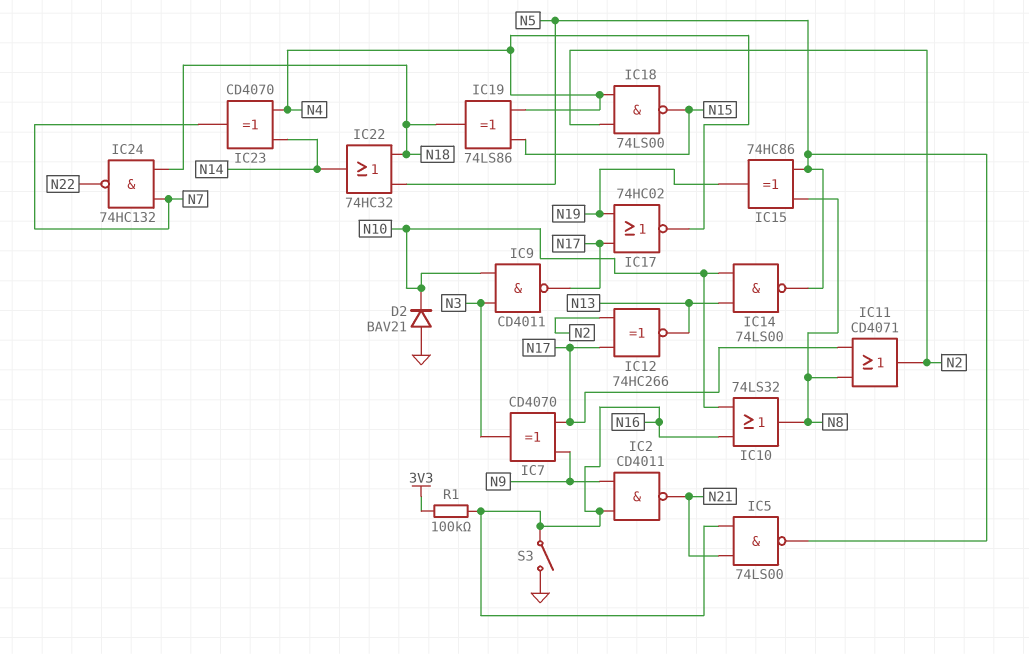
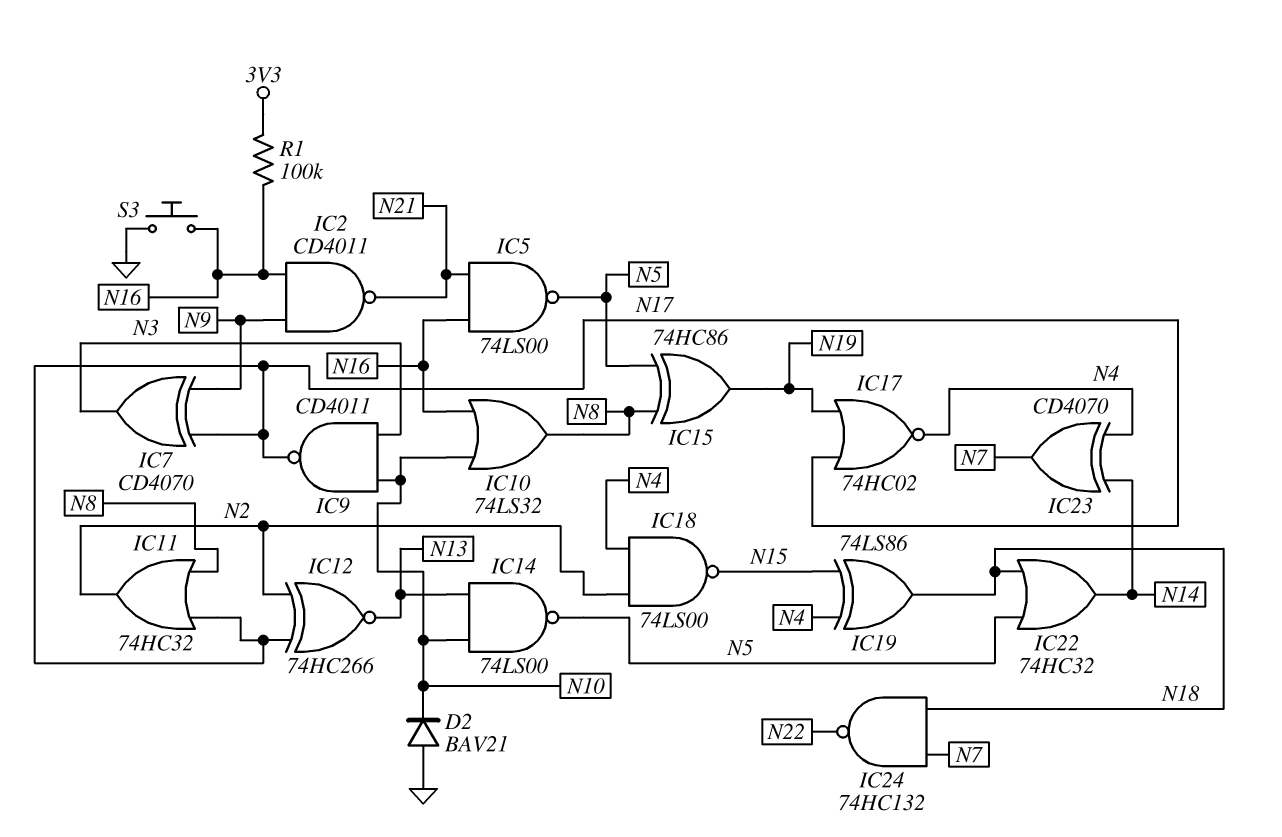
IC11: OR CD4071 (in N8, in N17, out N2) -> OR 74HC32 (in N8, in N17, out N2)
S3: switch (GND, N16) -> button (GND, N16)

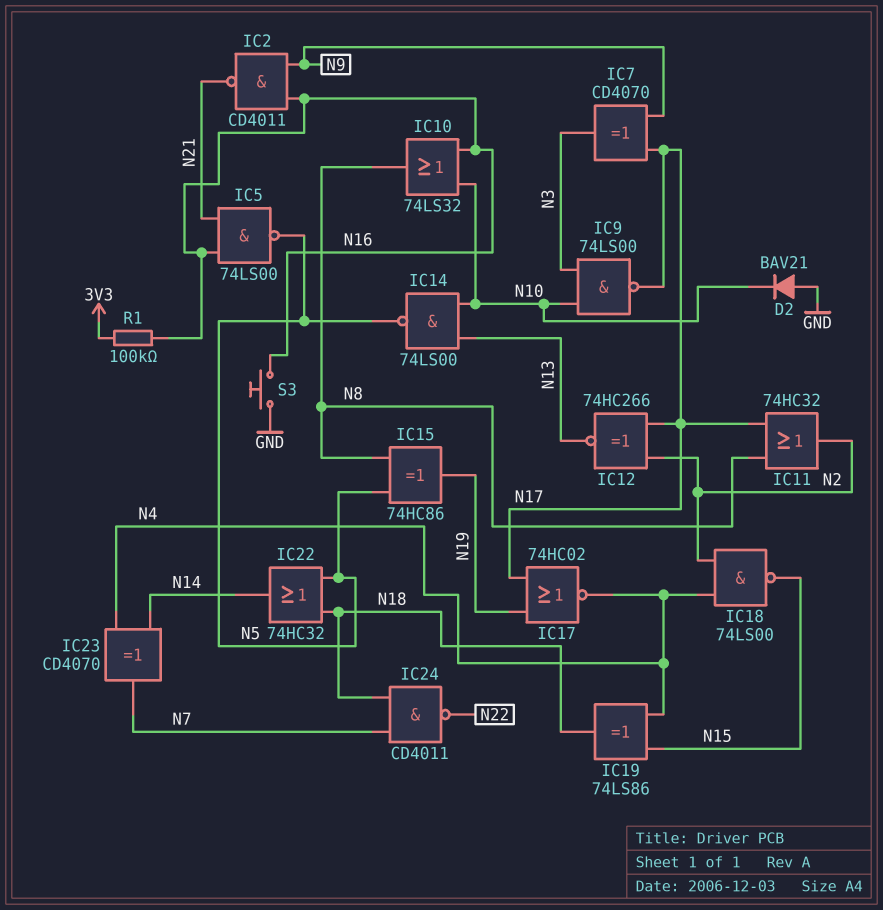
IC9: NAND CD4011 (in N3, in N10, out N17) -> NAND 74LS00 (in N3, in N10, out N17)
IC24: NAND 74HC132 (in N7, in N18, out N22) -> NAND CD4011 (in N7, in N18, out N22)

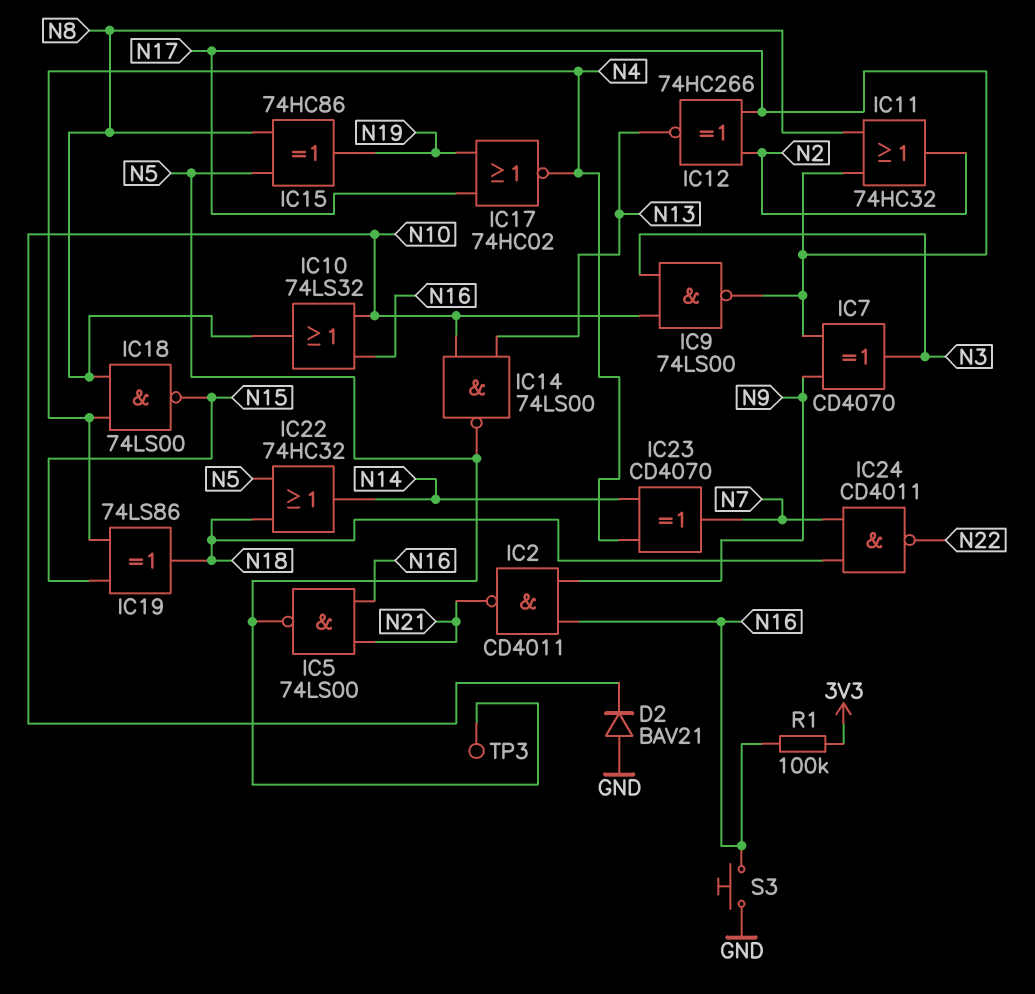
IC18: NAND 74LS00 (in N2, in N4, out N15) -> NAND 74LS00 (in N4, in N8, out N15)
TP3: none -> test point (N5)

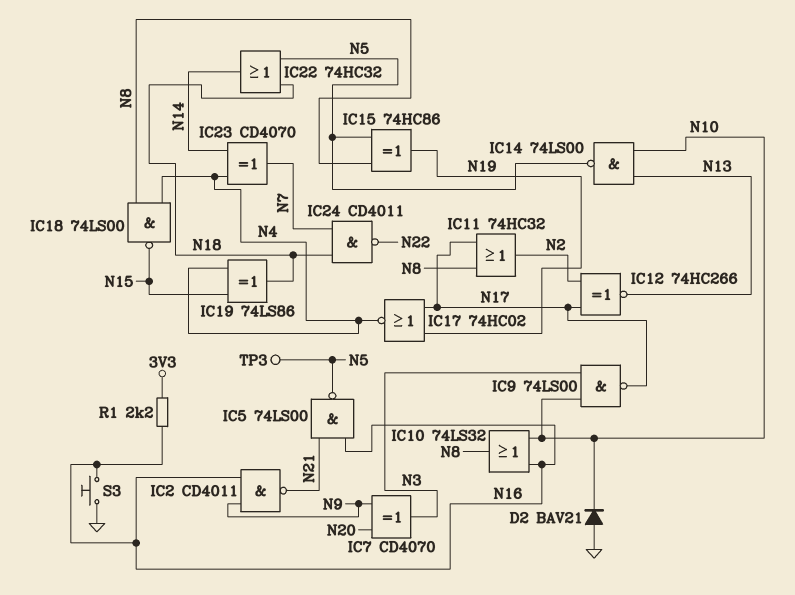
IC7: XOR CD4070 (in N9, in N17, out N3) -> XOR CD4070 (in N9, in N20, out N3)
R1: 100k (3V3, N16) -> 2.2k (3V3, N16)

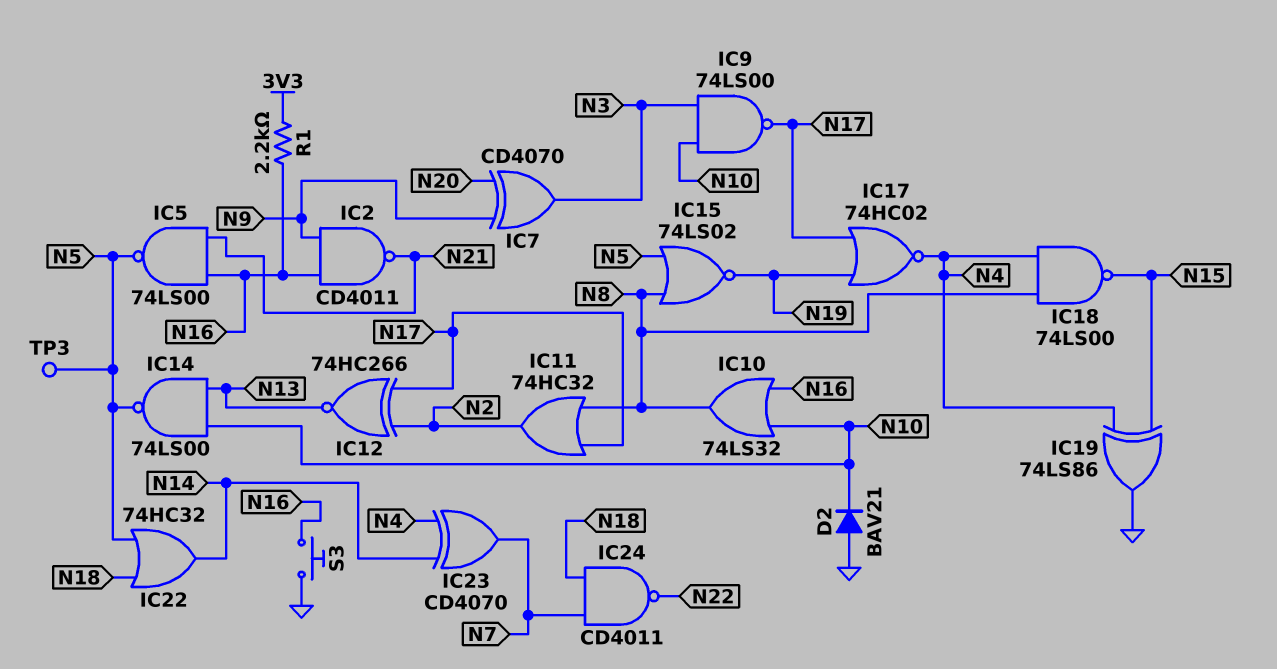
IC15: XOR 74HC86 (in N5, in N8, out N19) -> NOR 74LS02 (in N5, in N8, out N19)
IC19: XOR 74LS86 (in N4, in N15, out N18) -> XOR 74LS86 (in N4, in N15, out GND)

